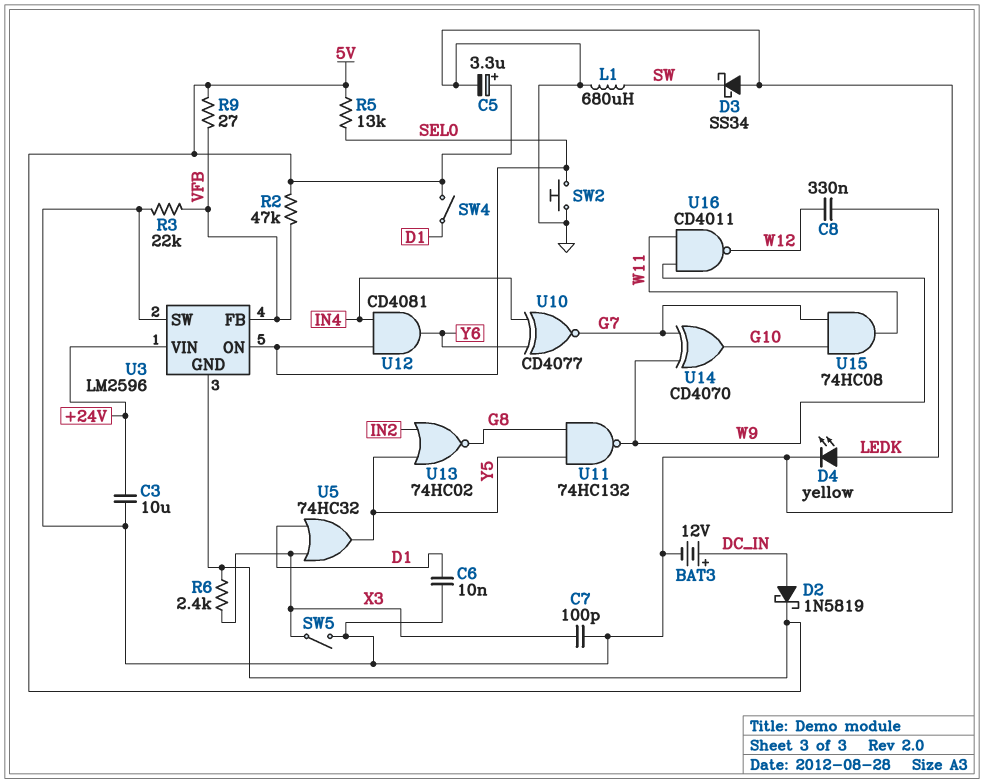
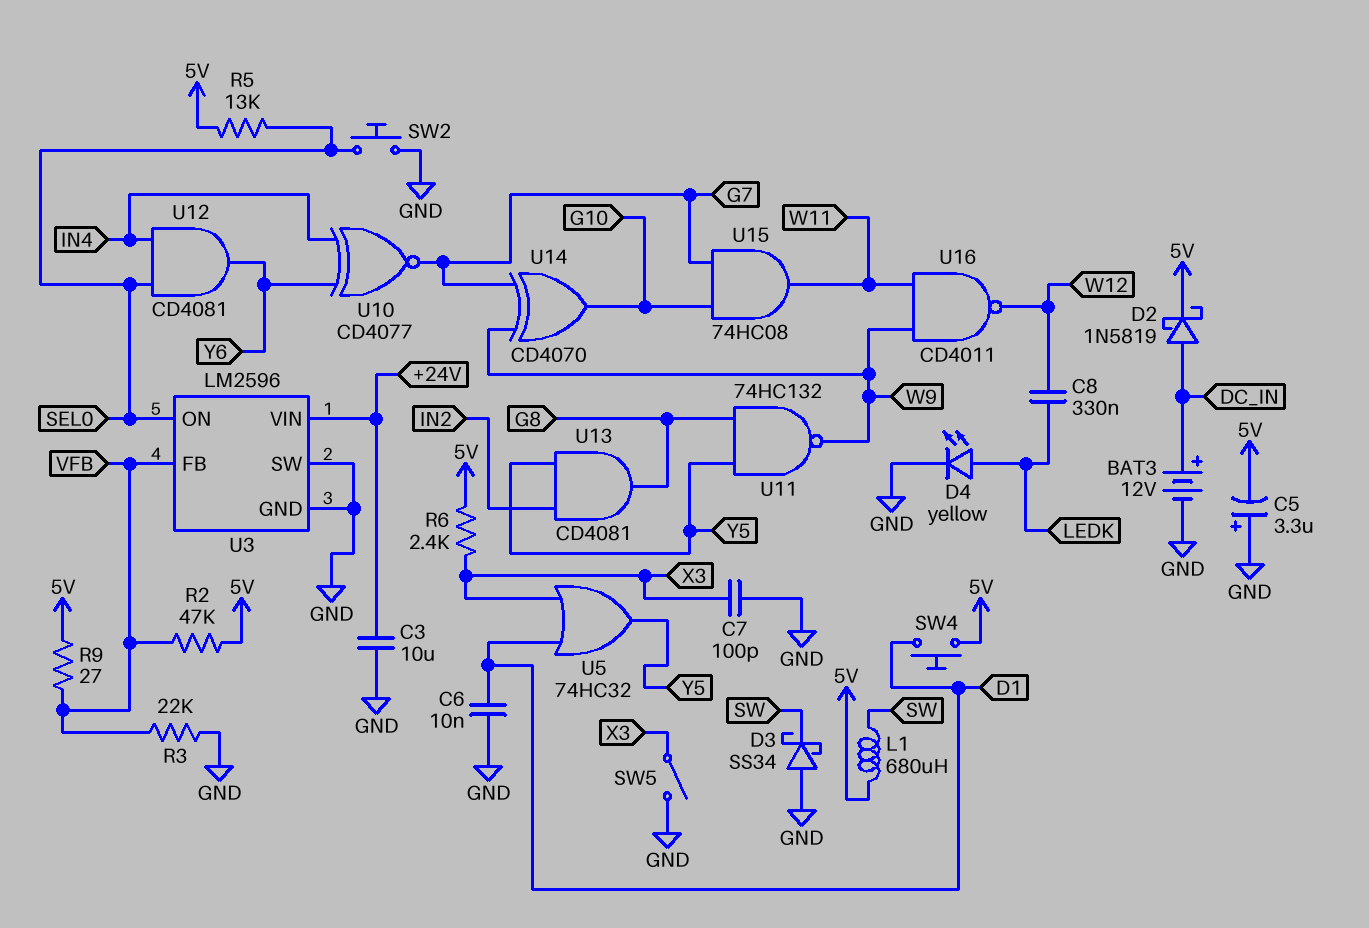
C5: 3.3uF (plus 5V, minus GND) -> 3.3uF (plus GND, minus 5V)
L1: 680uH (GND, SW) -> 680uH (5V, SW)
SW4: switch (5V, D1) -> button (5V, D1)
U3 pin GND: 5V -> GND
U13: NOR 74HC02 (in IN2, in Y5, out G8) -> AND CD4081 (in IN2, in Y5, out G8)

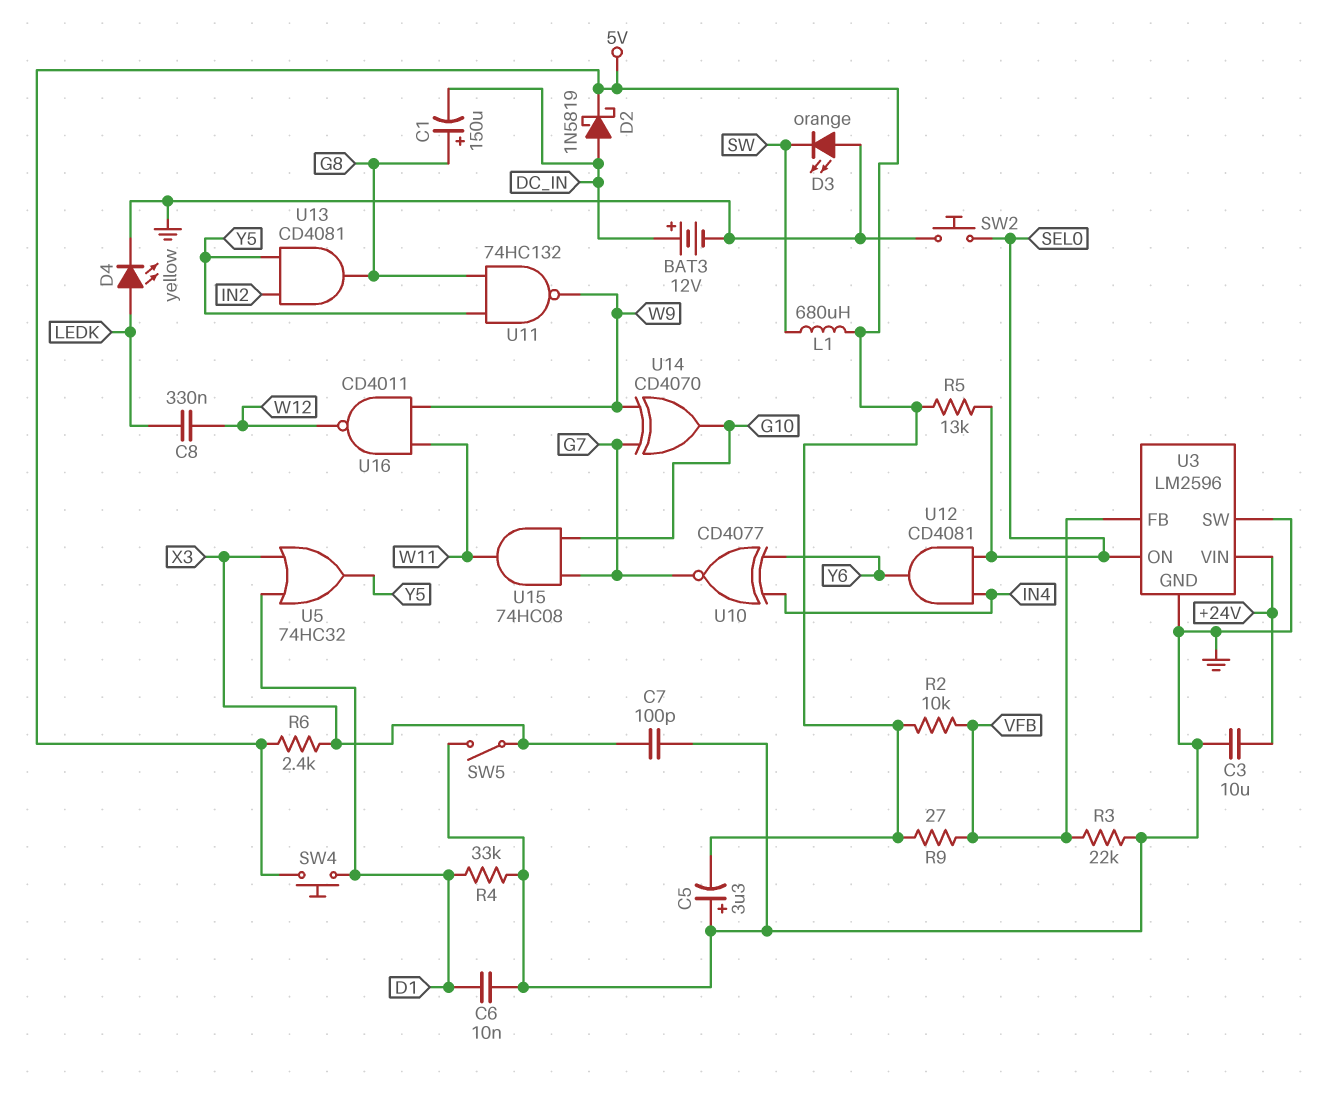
C1: none -> 150uF (plus G8, minus DC_IN)
D3: schottky SS34 (A GND, K SW) -> LED orange (A GND, K SW)
R2: 47k (5V, VFB) -> 10k (5V, VFB)
R4: none -> 33k (D1, GND)

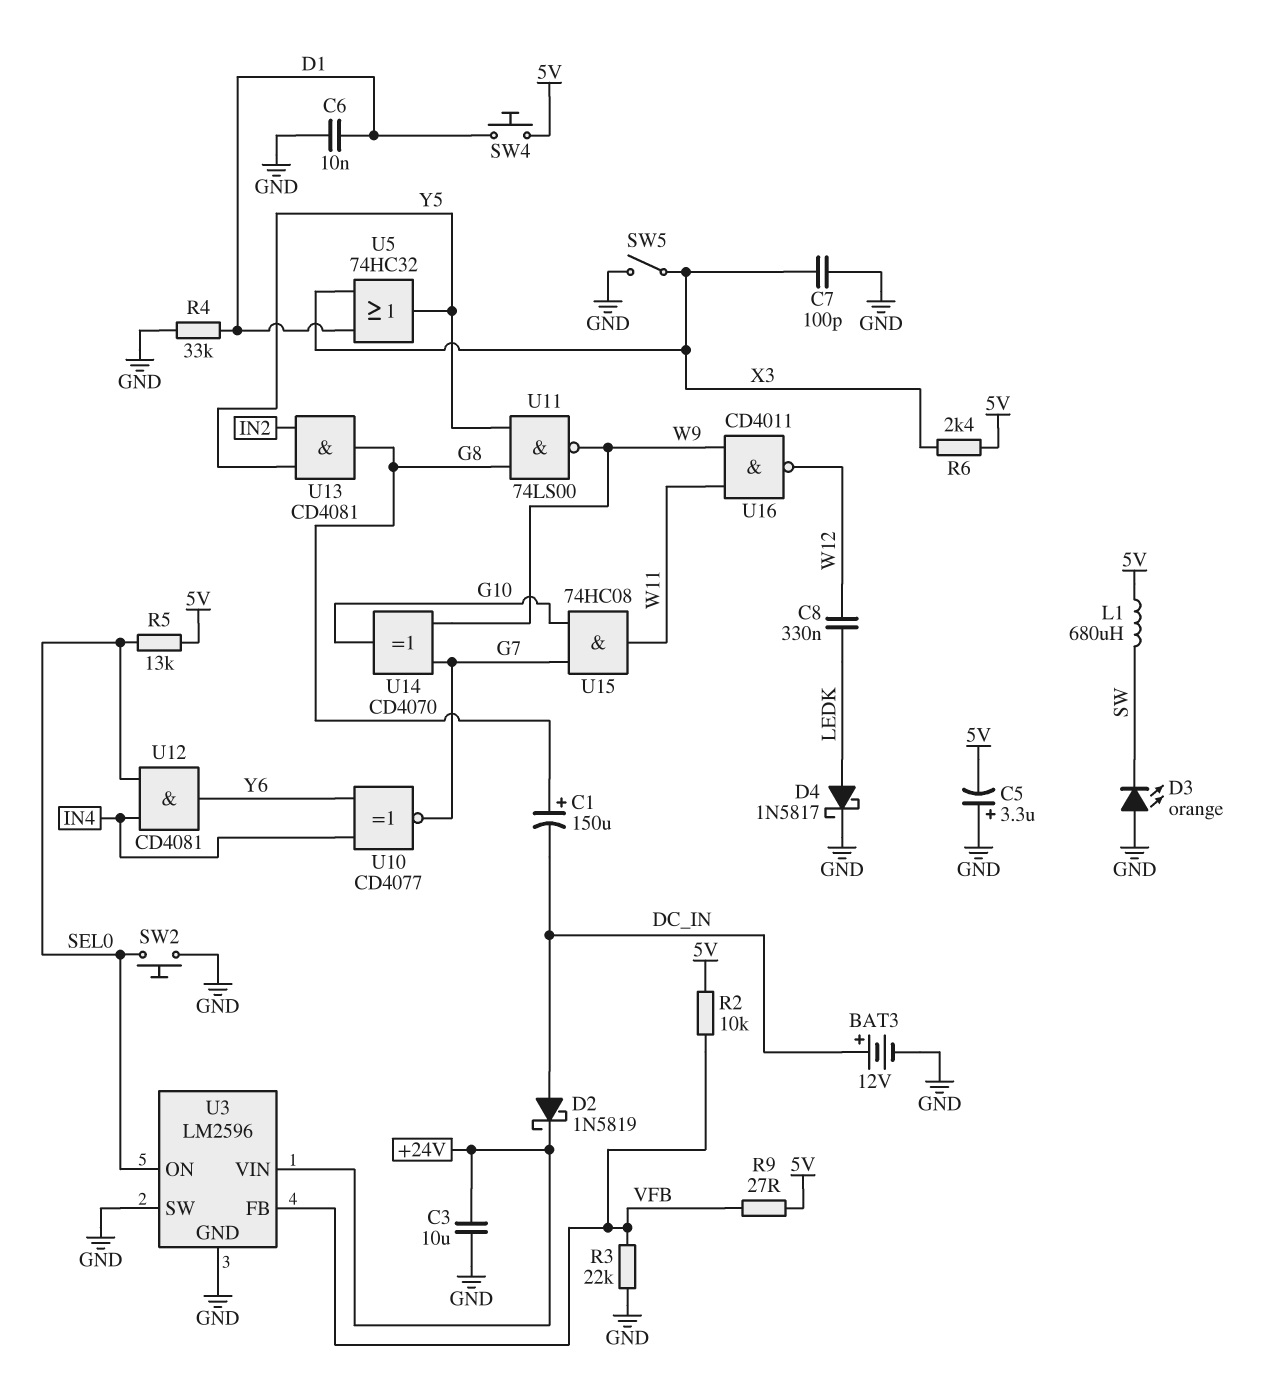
D2: schottky 1N5819 (A DC_IN, K 5V) -> schottky 1N5819 (A DC_IN, K +24V)
D4: LED yellow (A LEDK, K GND) -> schottky 1N5817 (A LEDK, K GND)
U11: NAND 74HC132 (in G8, in Y5, out W9) -> NAND 74LS00 (in G8, in Y5, out W9)

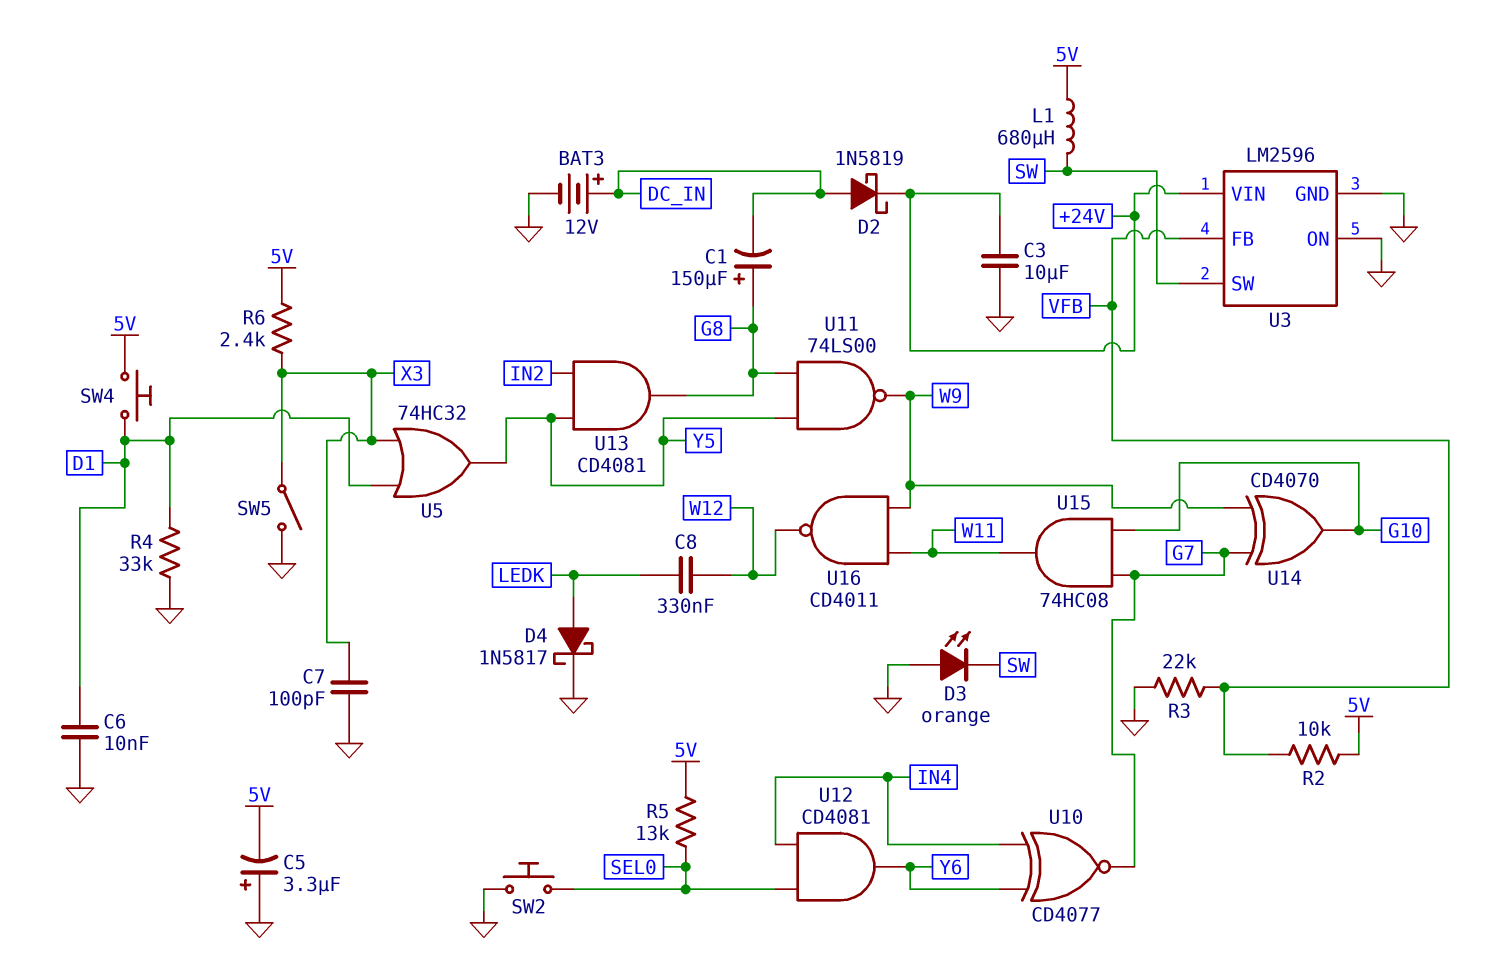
R9: 27 (5V, VFB) -> none
U3 pin ON: SEL0 -> GND
U3 pin SW: GND -> SW

